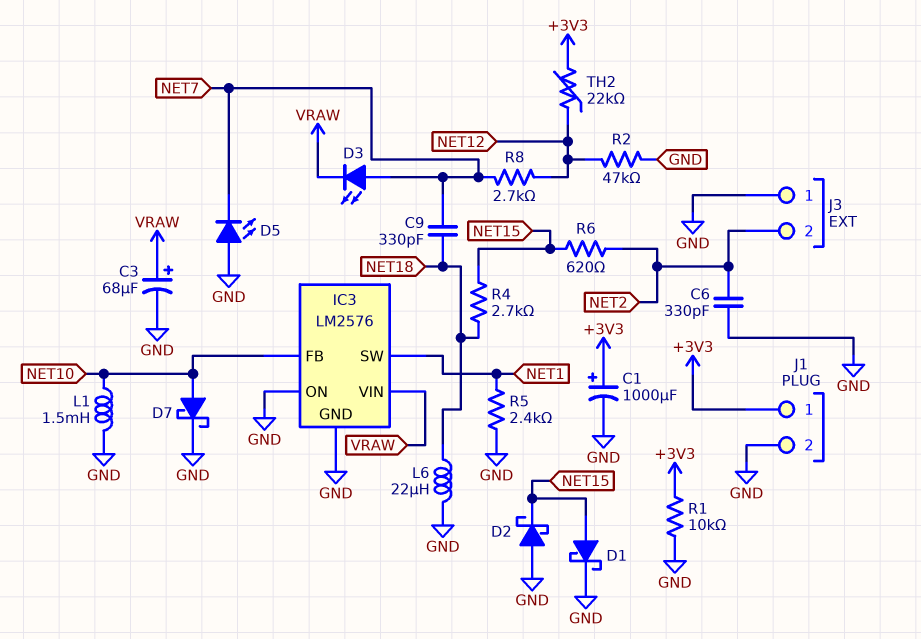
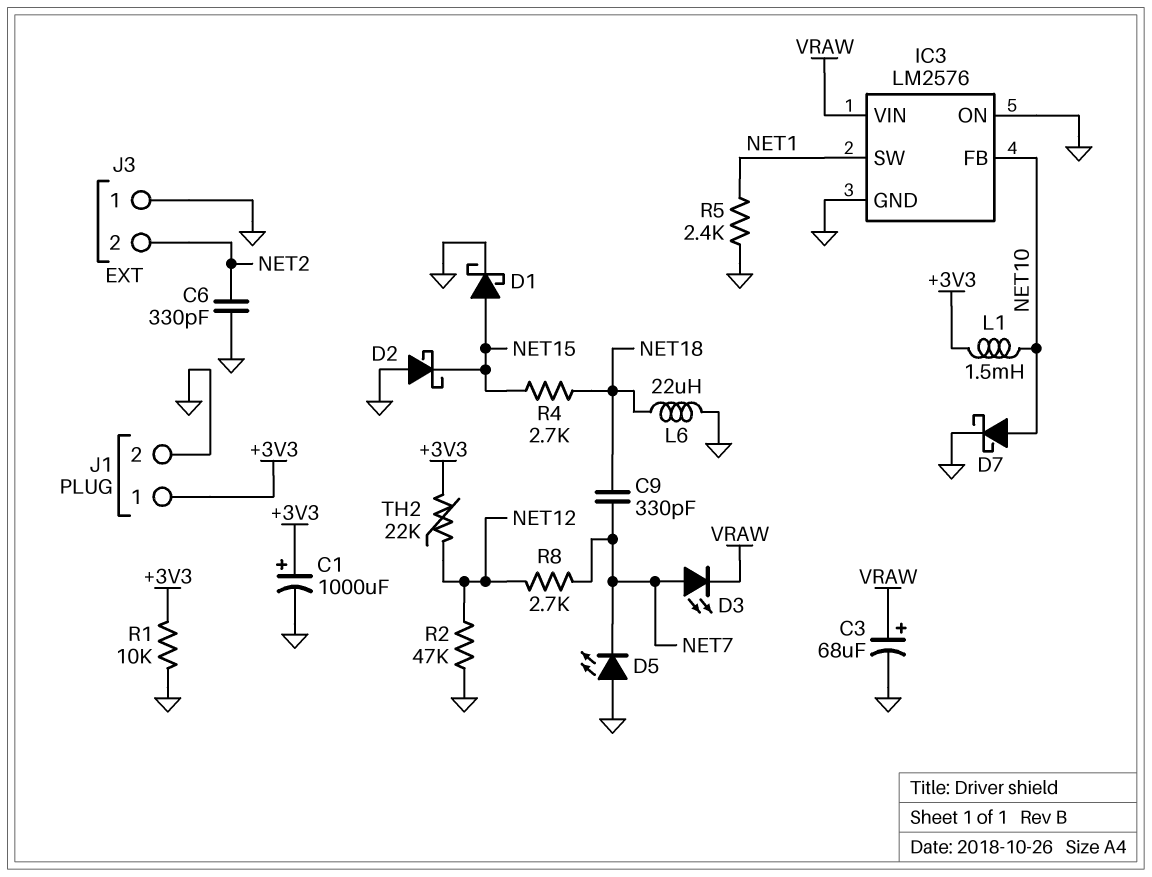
L1: 1.5mH (GND, NET10) -> 1.5mH (+3V3, NET10)
R6: 620 (NET2, NET15) -> none

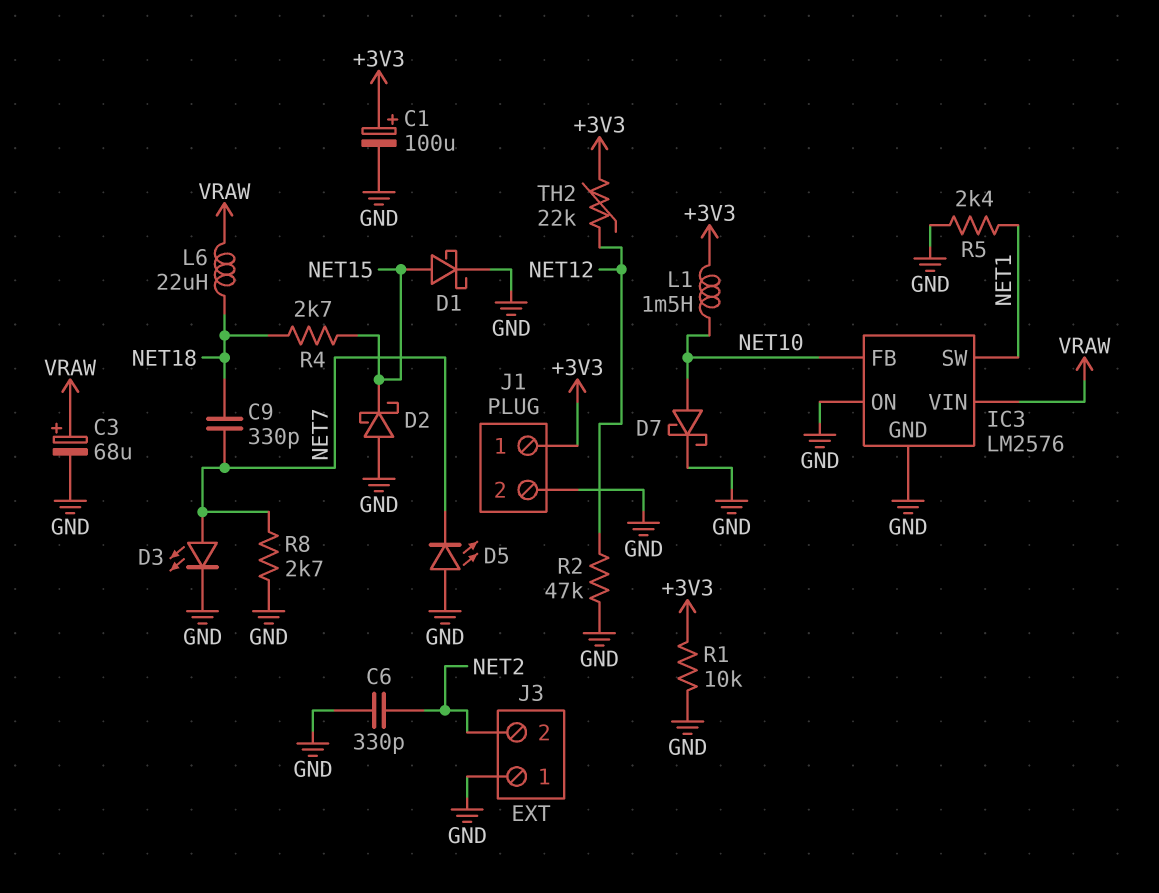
C1: 1000uF (plus +3V3, minus GND) -> 100uF (plus +3V3, minus GND)
D3: LED (A NET7, K VRAW) -> LED (A NET7, K GND)
L6: 22uH (GND, NET18) -> 22uH (NET18, VRAW)
R8: 2.7k (NET7, NET12) -> 2.7k (GND, NET7)

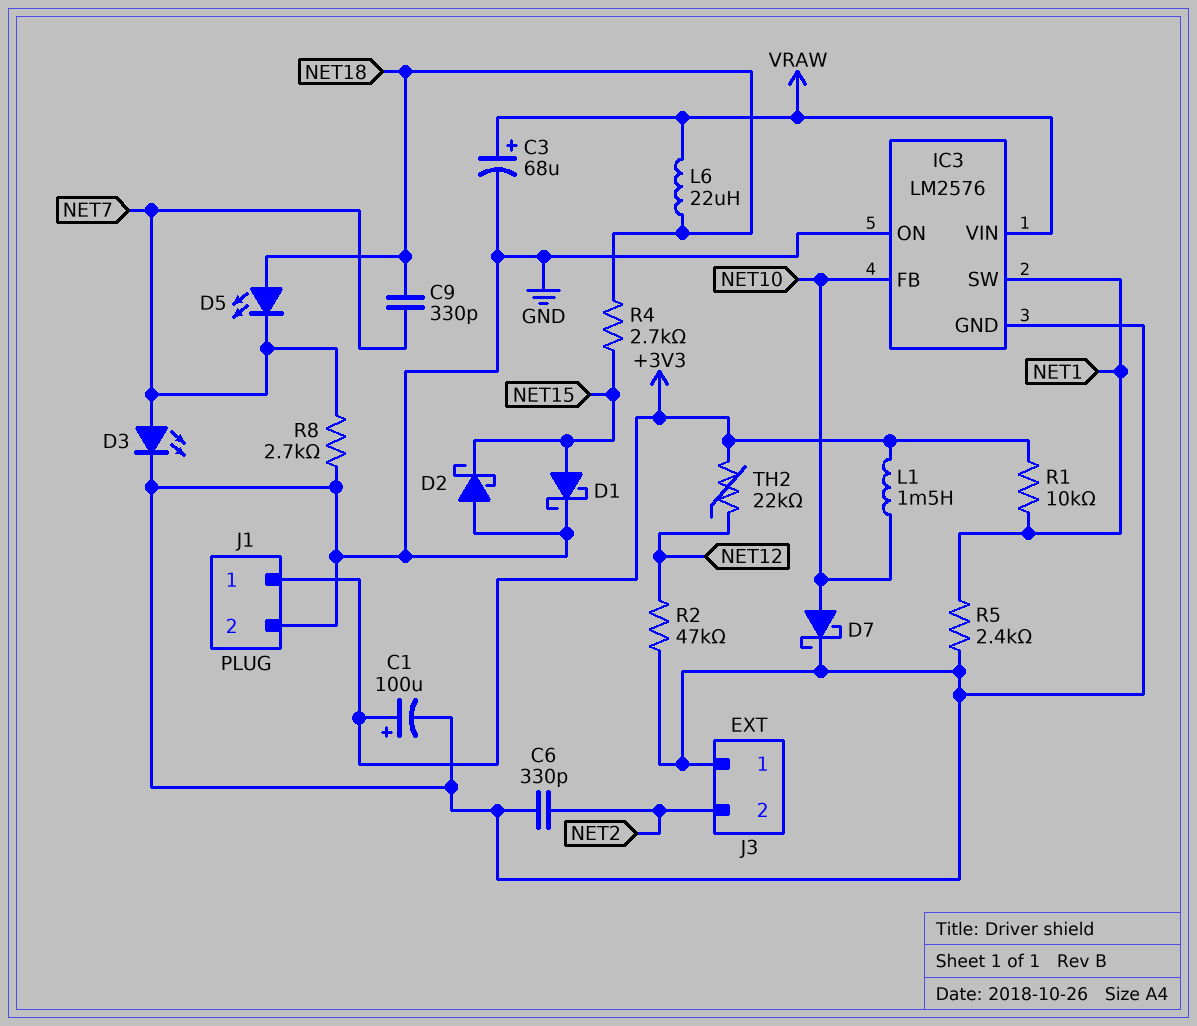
D5: LED (A GND, K NET7) -> LED (A NET18, K NET7)
R1: 10k (+3V3, GND) -> 10k (+3V3, NET1)

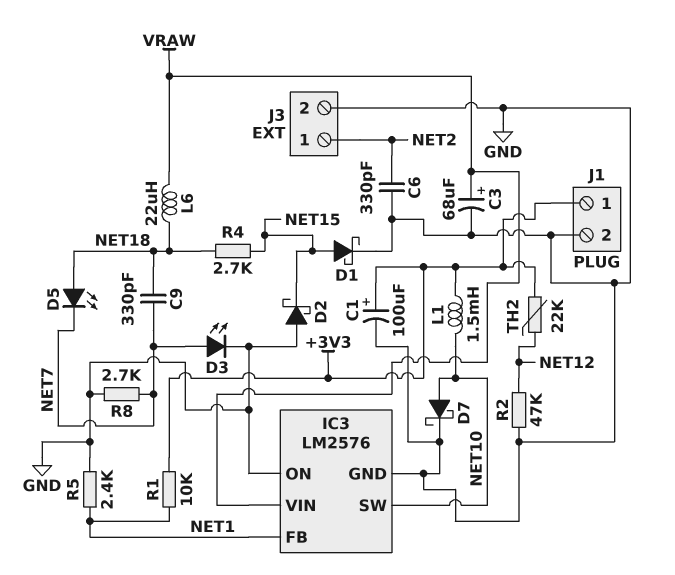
IC3 pin FB: NET10 -> NET1
IC3 pin SW: NET1 -> NET10
J3 pin 1: GND -> NET2
J3 pin 2: NET2 -> GND

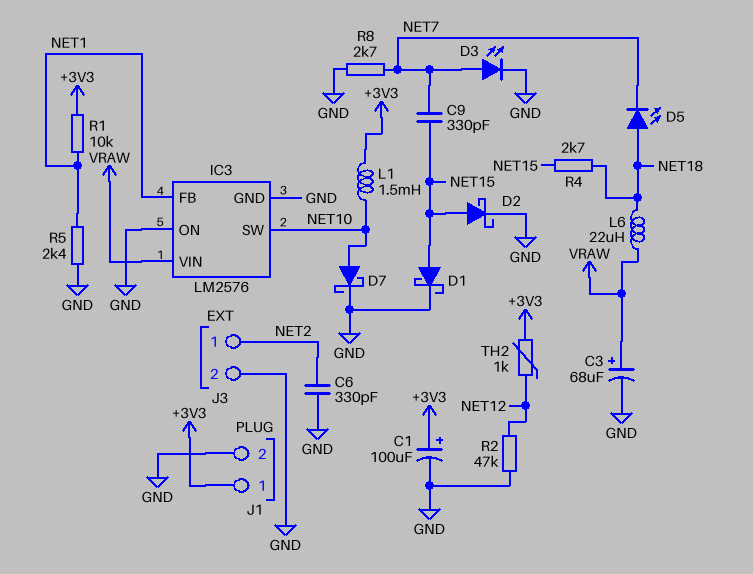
C9: 330pF (NET7, NET18) -> 330pF (NET7, NET15)
D2: schottky (A GND, K NET15) -> schottky (A NET15, K GND)
TH2: 22k (+3V3, NET12) -> 1k (+3V3, NET12)

